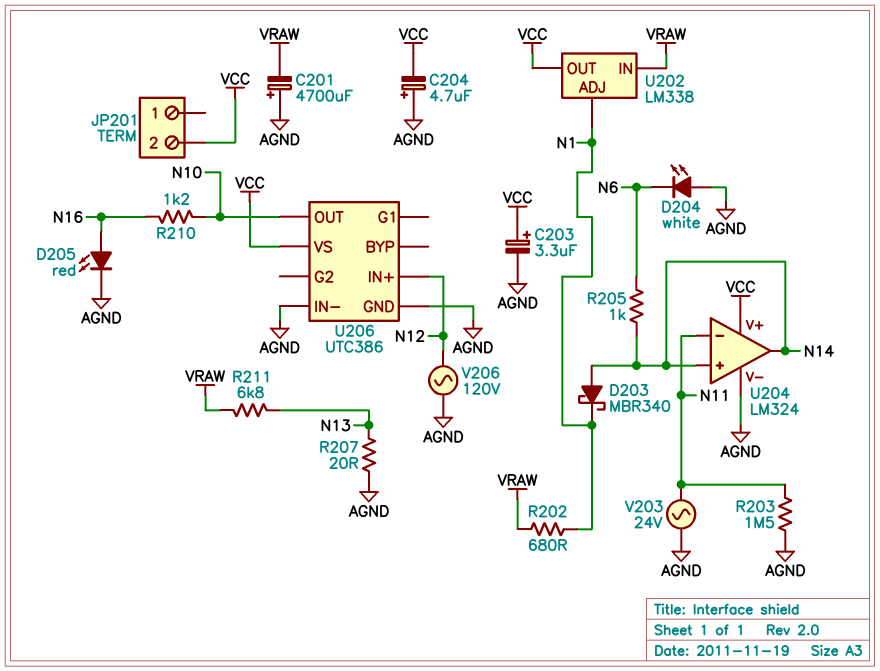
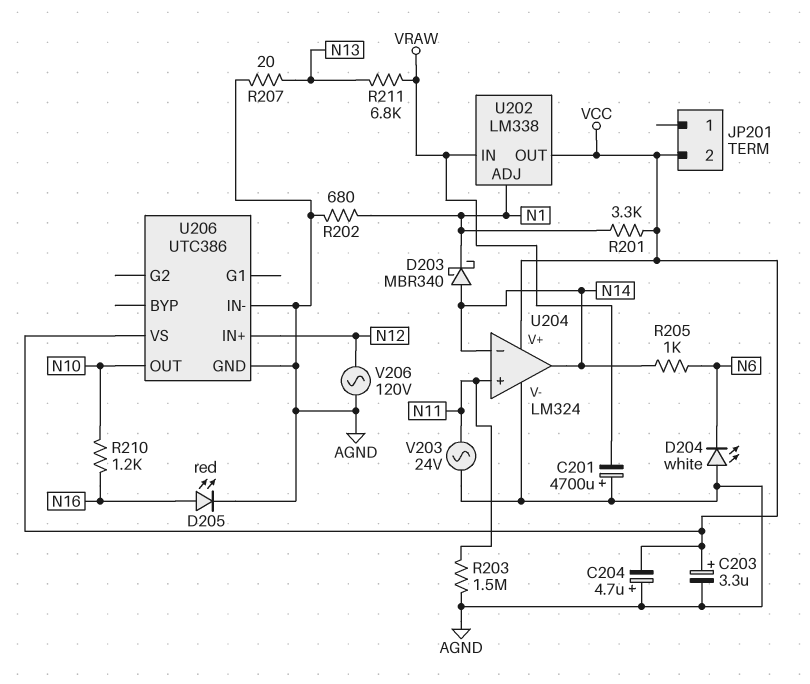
R201: none -> 3.3k (N1, VCC)
R202: 680 (N1, VRAW) -> 680 (AGND, N1)
U204 pin in+: N14 -> N11
U204 pin in-: N11 -> N14

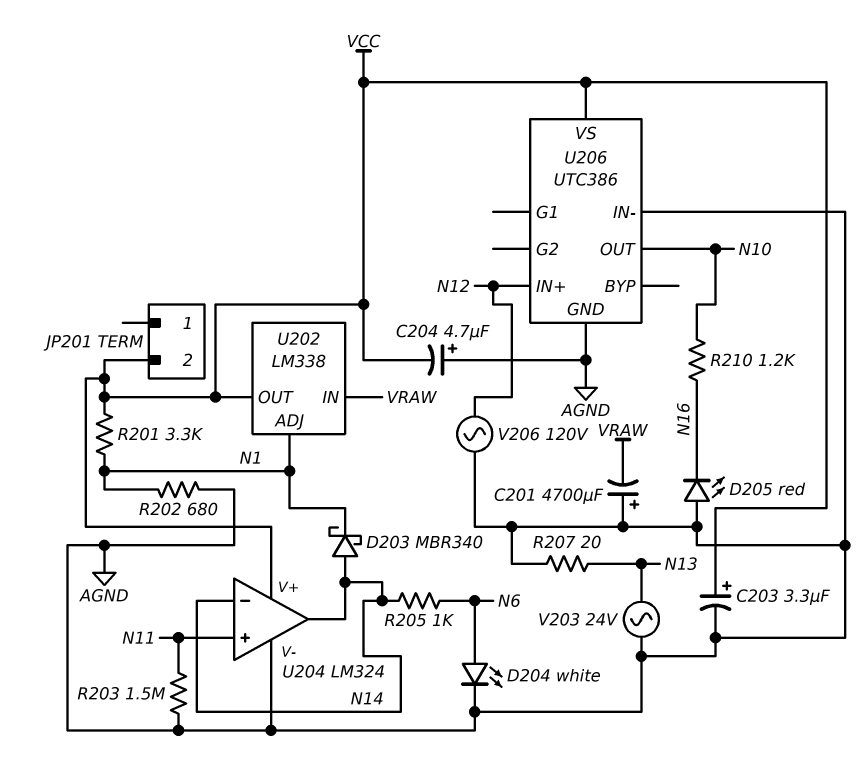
D204: LED white (A AGND, K N6) -> LED white (A N6, K AGND)
D205: LED red (A N16, K AGND) -> LED red (A AGND, K N16)
R211: 6.8k (N13, VRAW) -> none
V203: AC 24V (AGND, N11) -> AC 24V (AGND, N13)

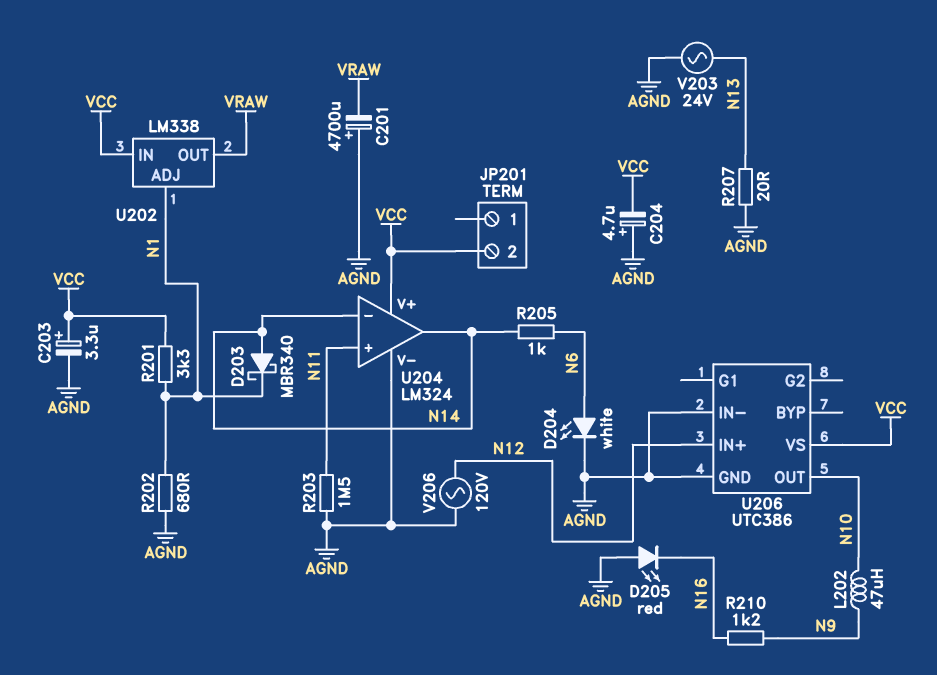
L202: none -> 47uH (N9, N10)
R210: 1.2k (N10, N16) -> 1.2k (N9, N16)
U202 pin IN: VRAW -> VCC
U202 pin OUT: VCC -> VRAW

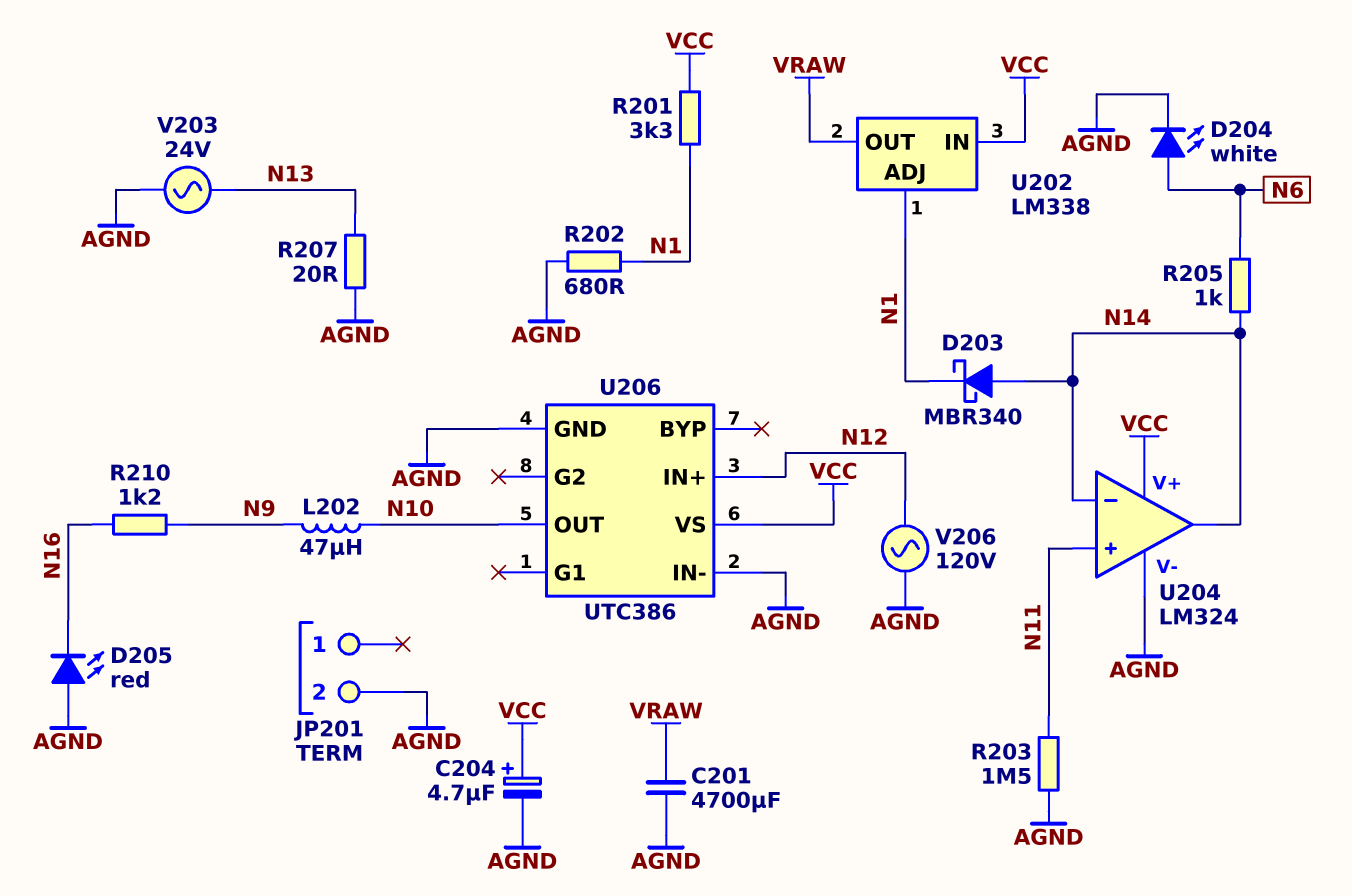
C201: 4700uF (plus AGND, minus VRAW) -> 4700uF (AGND, VRAW)
C203: 3.3uF (plus VCC, minus AGND) -> none
C204: 4.7uF (plus AGND, minus VCC) -> 4.7uF (plus VCC, minus AGND)
JP201 pin 2: VCC -> AGND

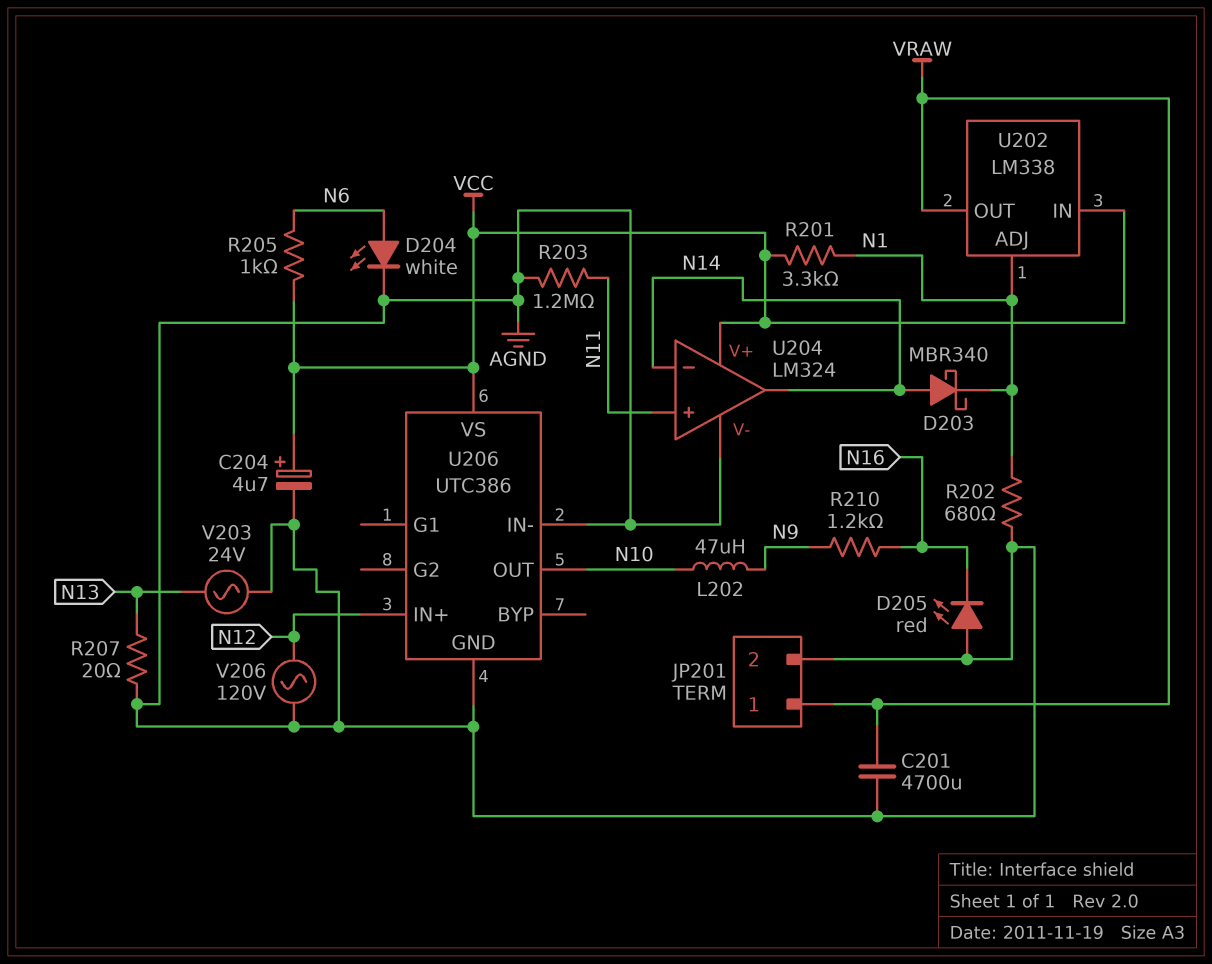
JP201 pin 1: none -> VRAW
R203: 1.5M (AGND, N11) -> 1.2M (AGND, N11)
R205: 1k (N6, N14) -> 1k (N6, VCC)

